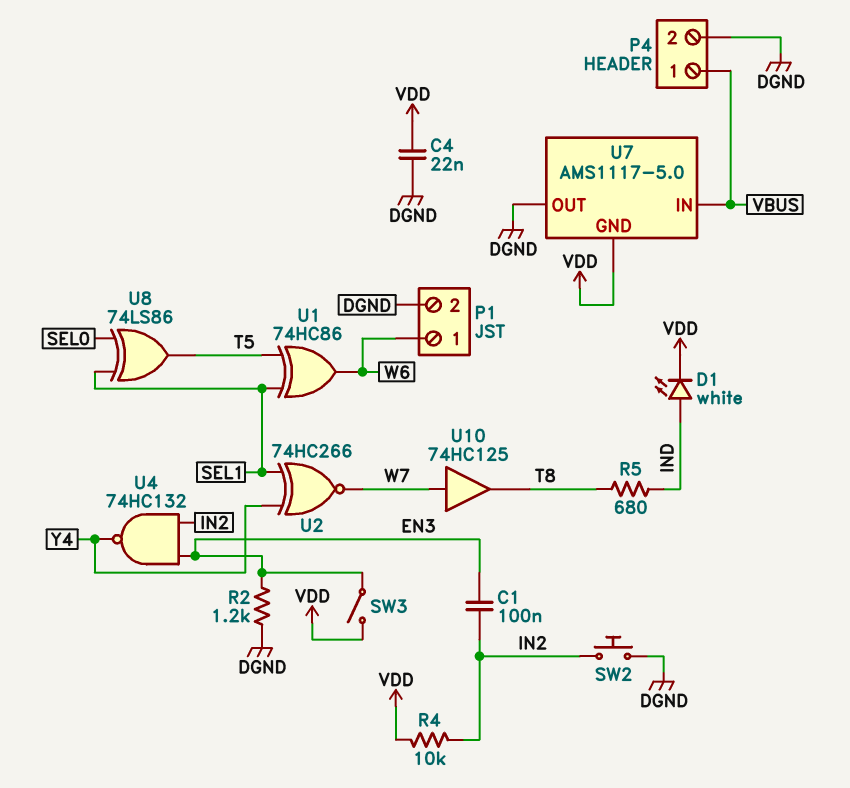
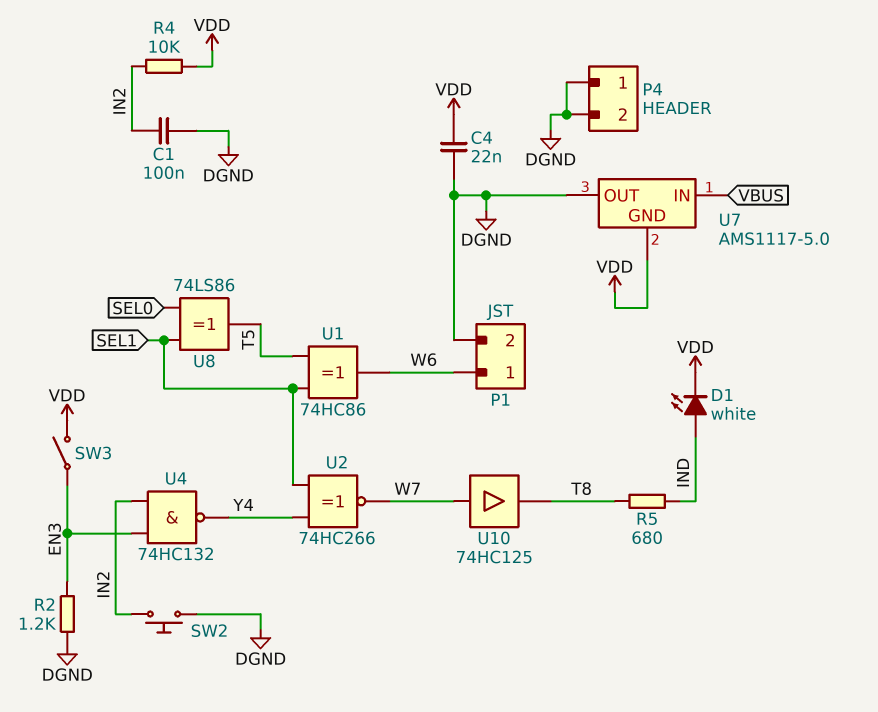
C1: 100nF (EN3, IN2) -> 100nF (DGND, IN2)
P4 pin 1: VBUS -> DGND

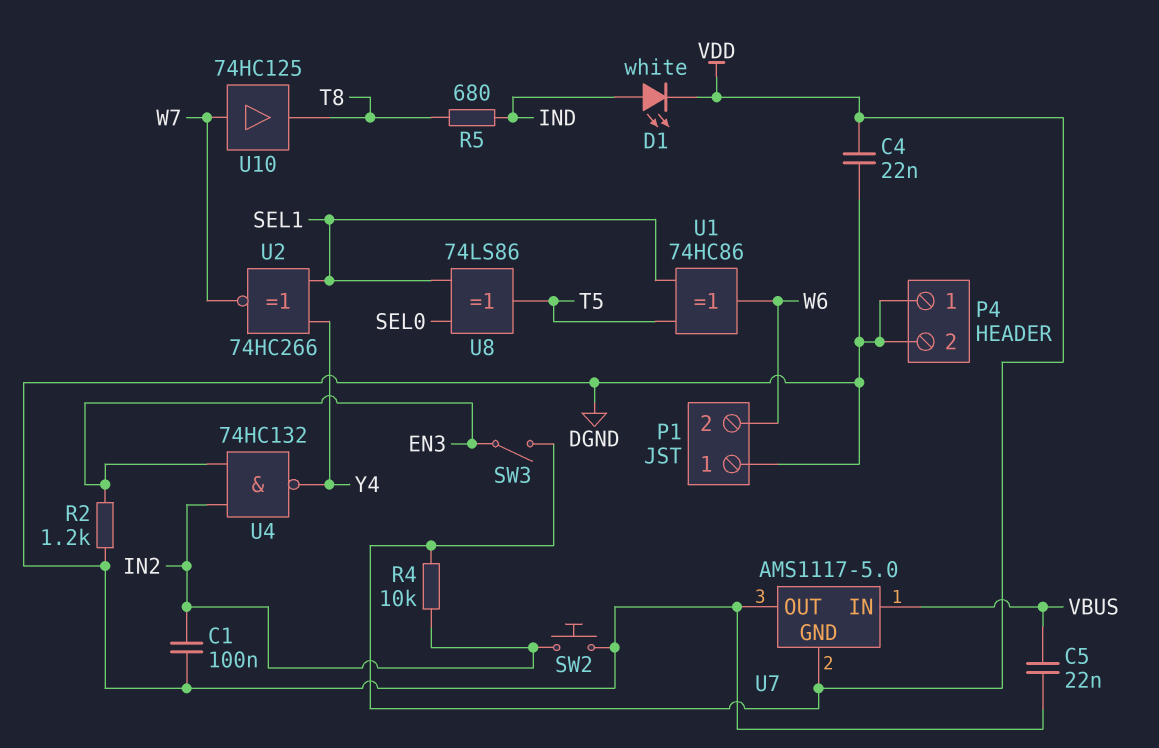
C5: none -> 22nF (DGND, VBUS)
P1 pin 1: W6 -> DGND
P1 pin 2: DGND -> W6

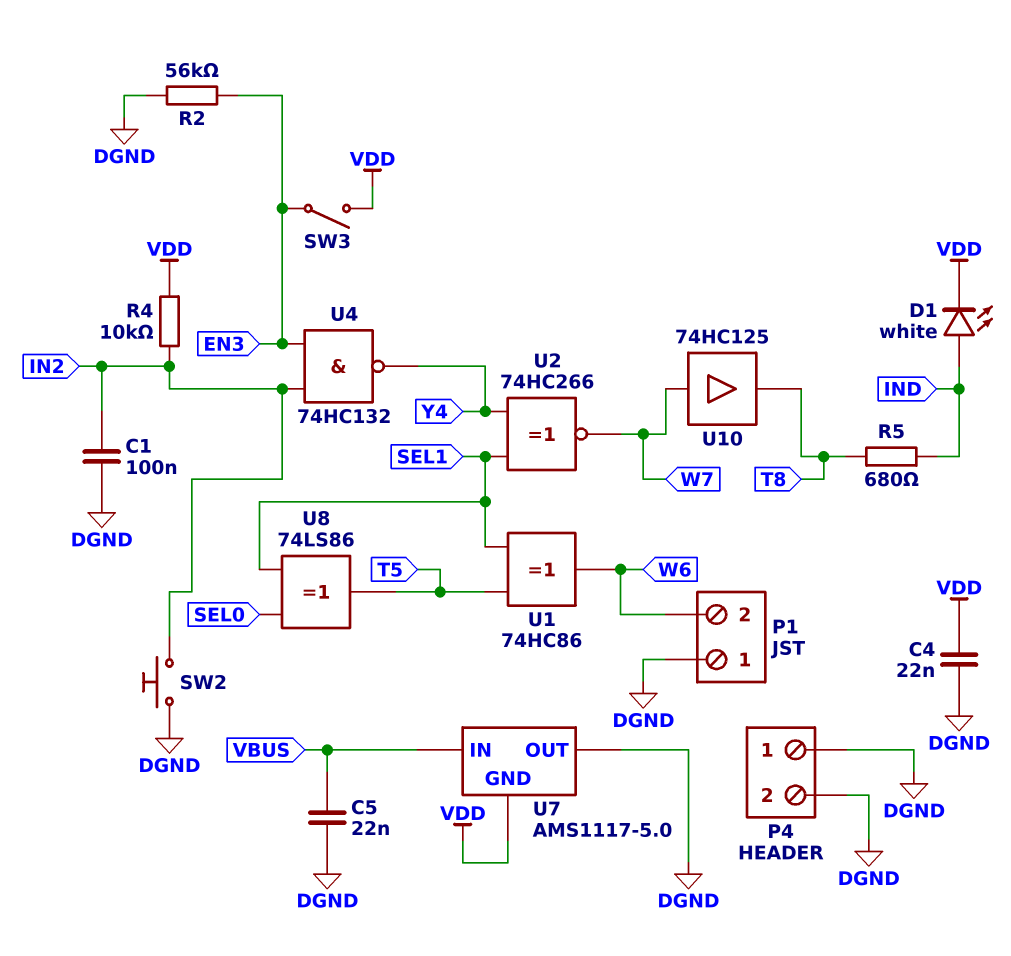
R2: 1.2k (DGND, EN3) -> 56k (DGND, EN3)

